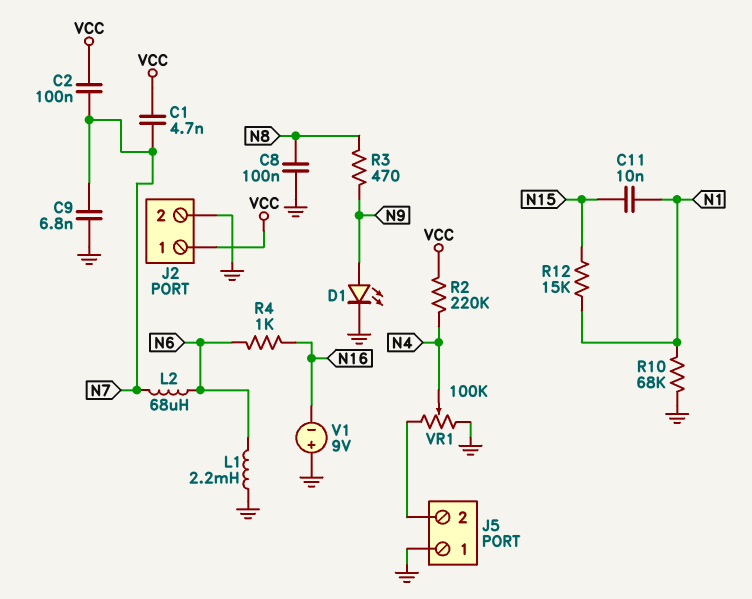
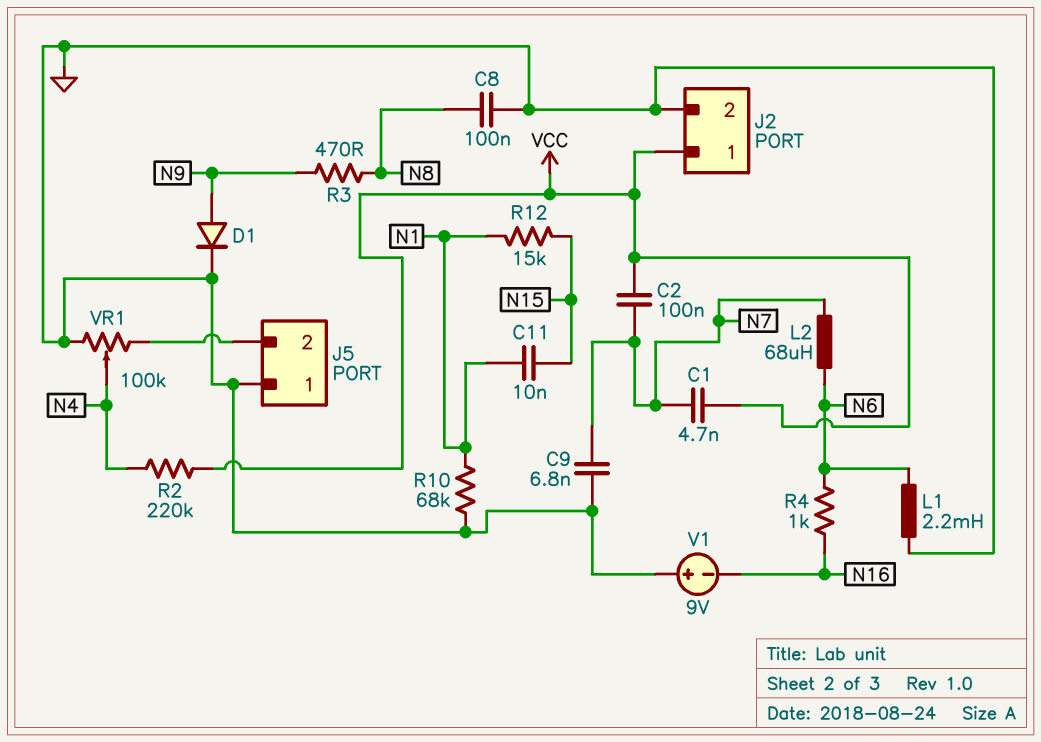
D1: LED (A N9, K GND) -> diode (A N9, K GND)

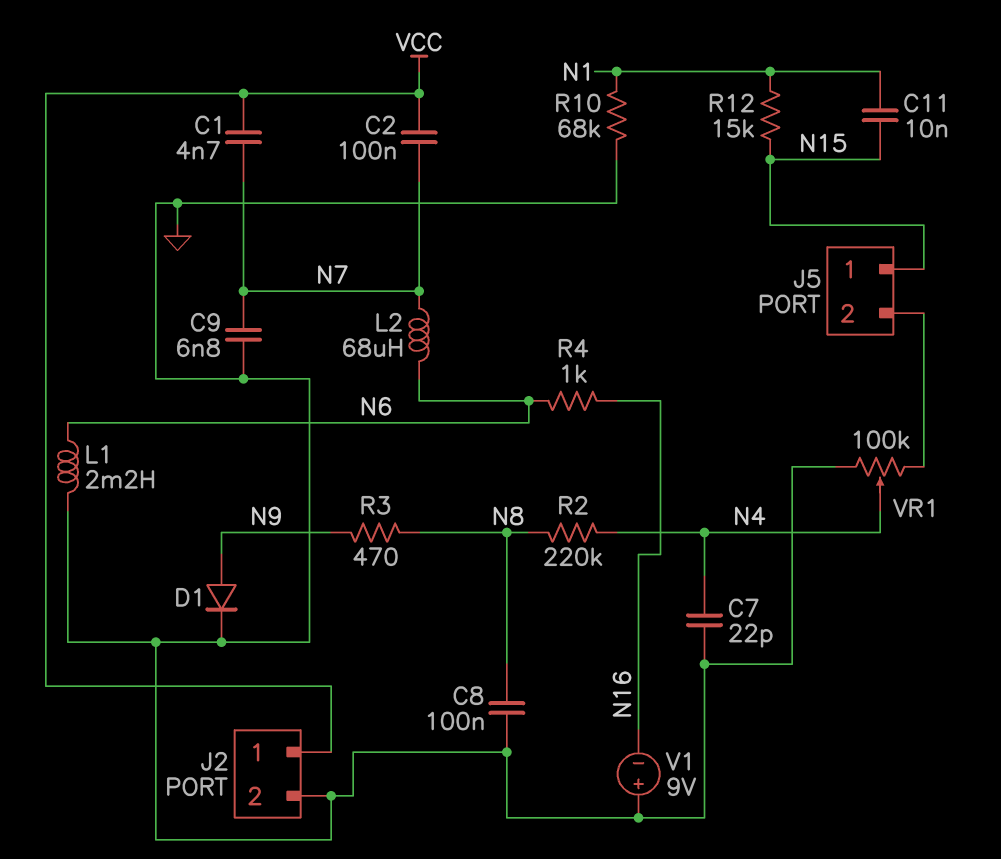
C7: none -> 22pF (GND, N4)
J5 pin 1: GND -> N15
R2: 220k (N4, VCC) -> 220k (N4, N8)

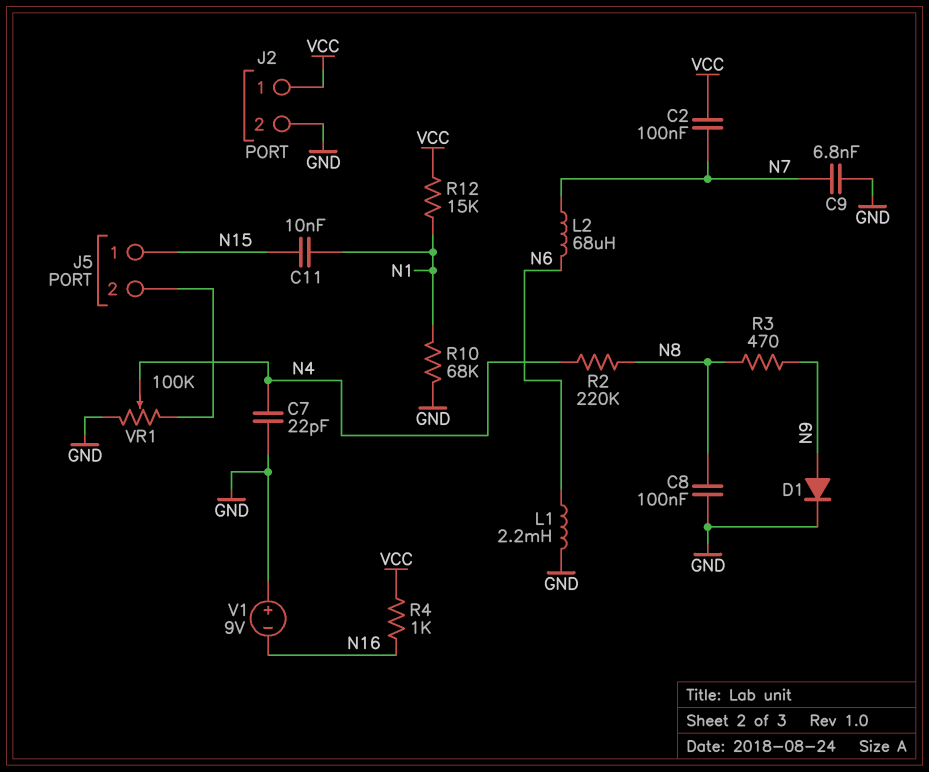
C1: 4.7nF (N7, VCC) -> none
R4: 1k (N6, N16) -> 1k (N16, VCC)
R12: 15k (N1, N15) -> 15k (N1, VCC)

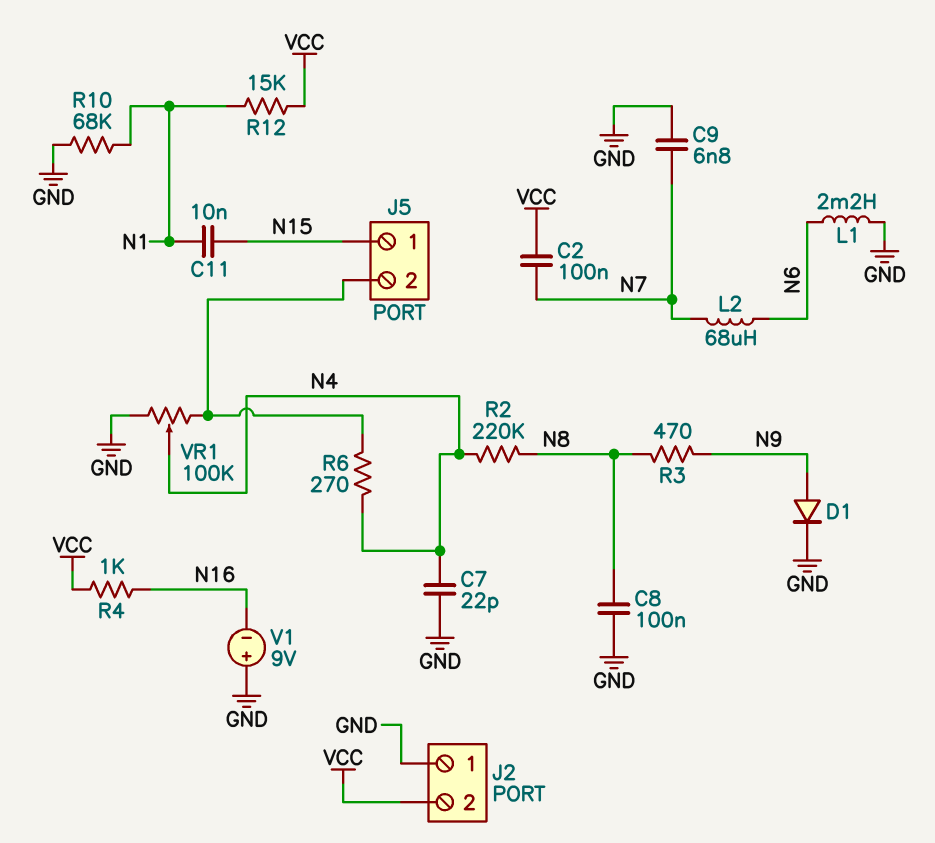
J2 pin 1: VCC -> GND
J2 pin 2: GND -> VCC
R6: none -> 270 (J5/2, N4)

